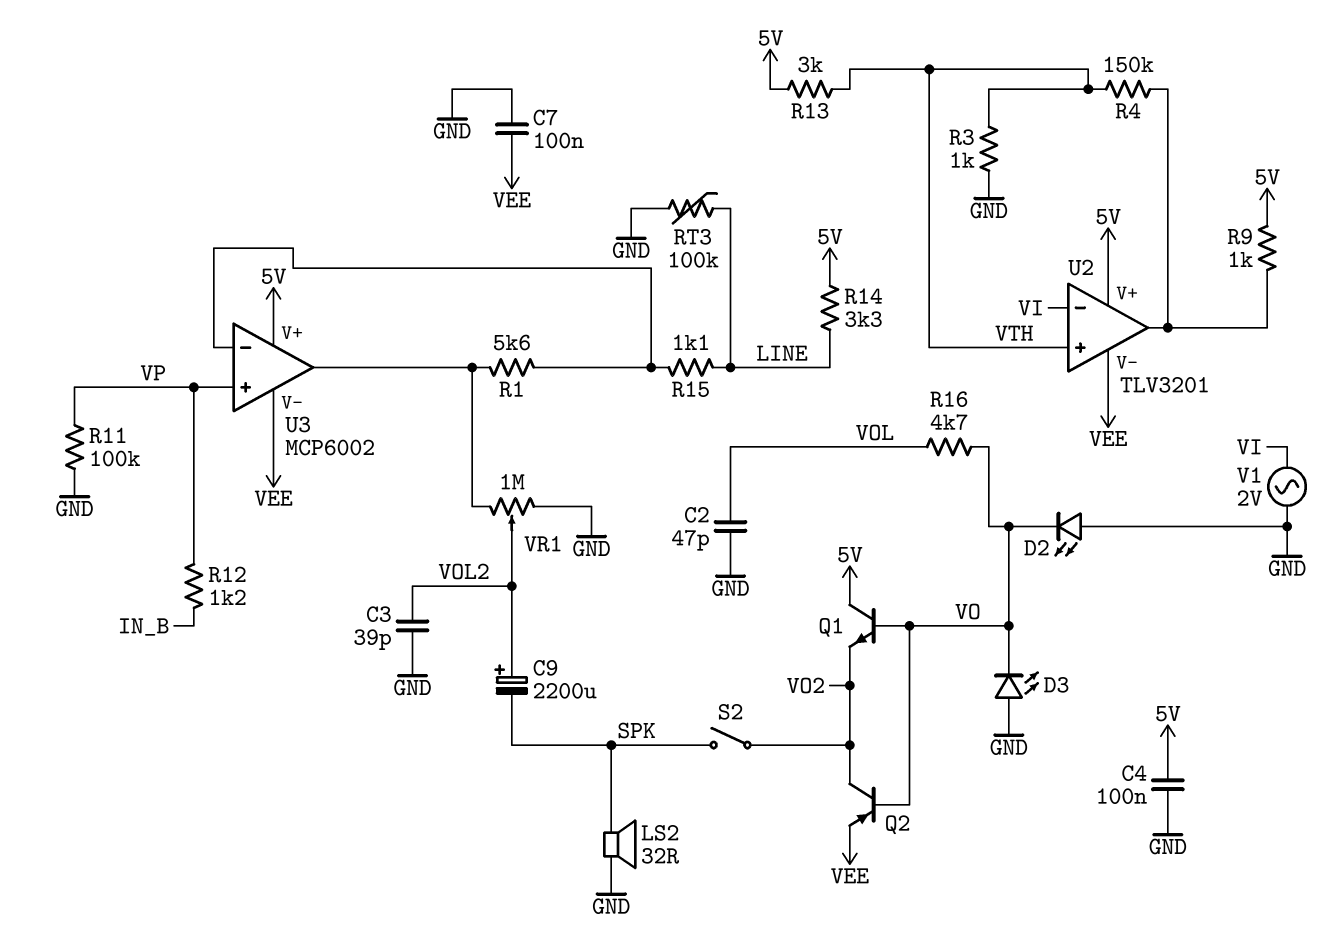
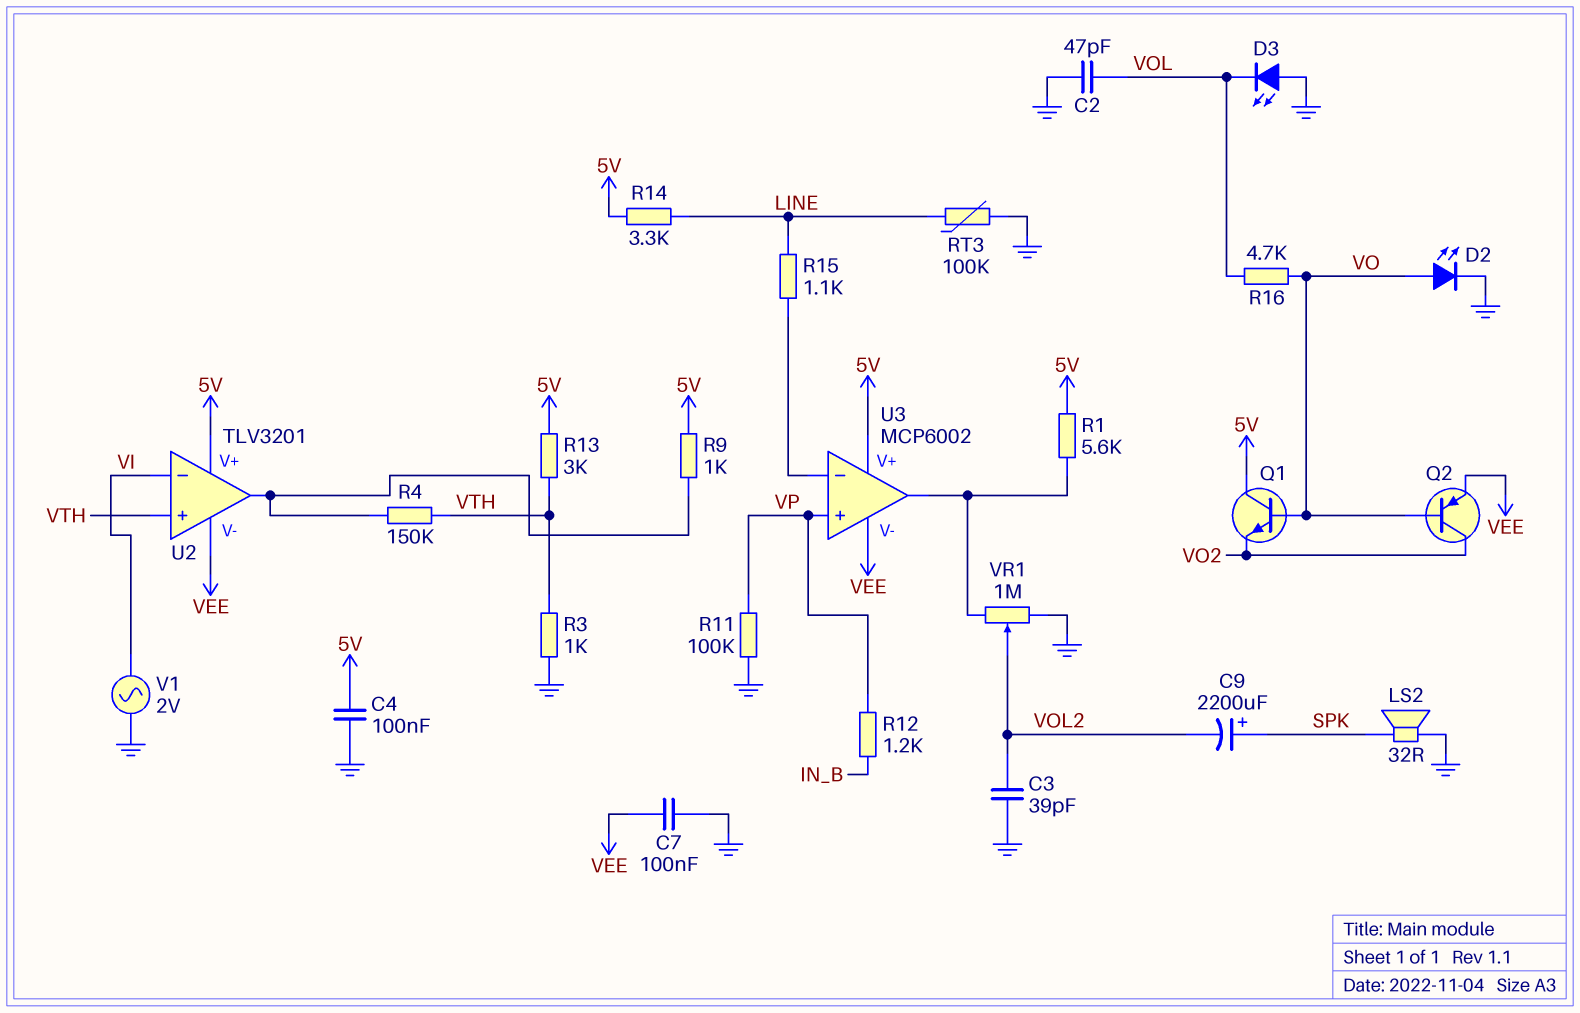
C9: 2200uF (plus VOL2, minus SPK) -> 2200uF (plus SPK, minus VOL2)
D2: LED (A GND, K VO) -> LED (A VO, K GND)
D3: LED (A GND, K VO) -> LED (A GND, K VOL)
R1: 5.6k (U3/in-, U3/out) -> 5.6k (5V, U3/out)
S2: switch (SPK, VO2) -> none

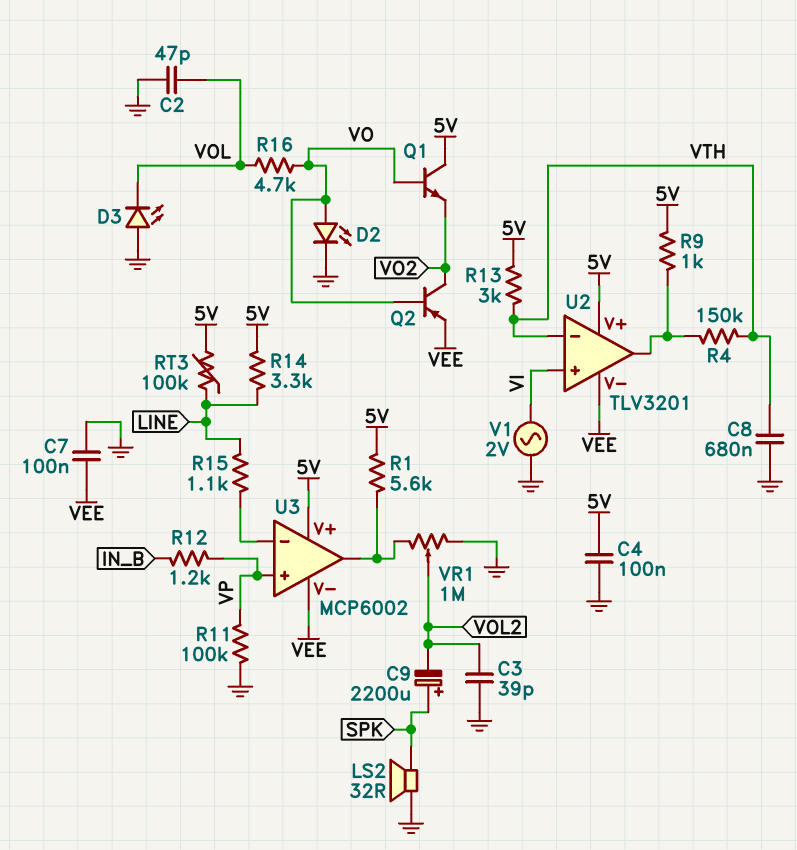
C8: none -> 680nF (GND, VTH)
R3: 1k (GND, VTH) -> none
RT3: 100k (GND, LINE) -> 100k (5V, LINE)
U2 pin in+: VTH -> VI
U2 pin in-: VI -> VTH

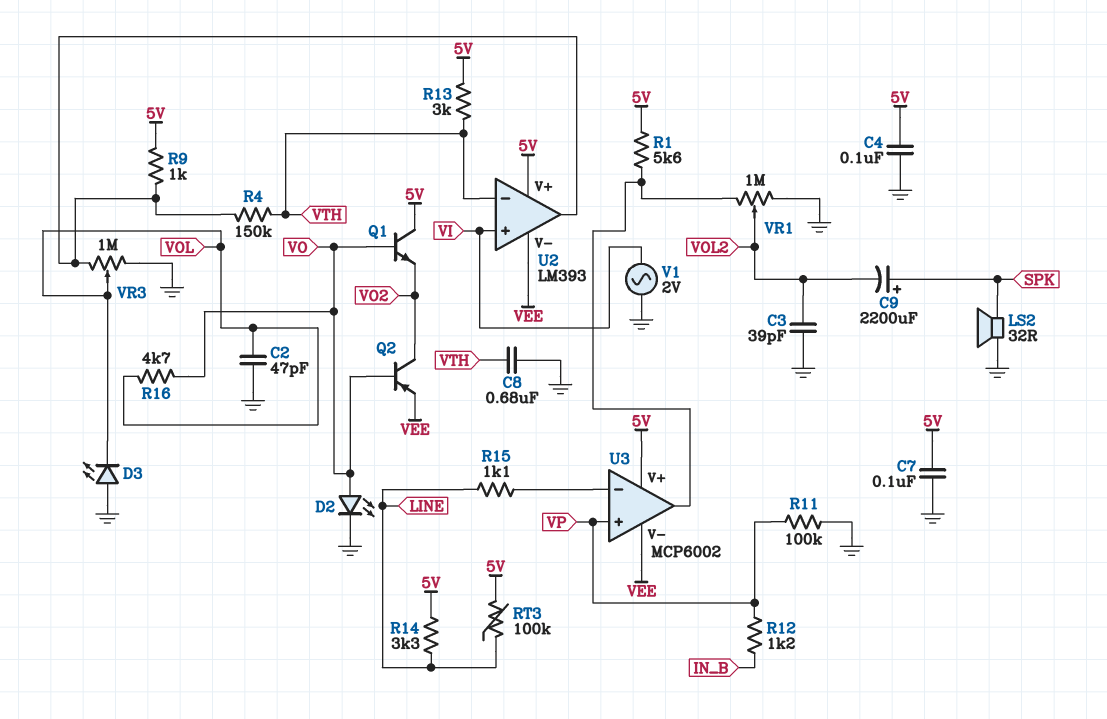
C7: 100nF (GND, VEE) -> 100nF (5V, GND)
U2: TLV3201 -> LM393
VR3: none -> 1M (GND, U2/out, wiper VOL)

